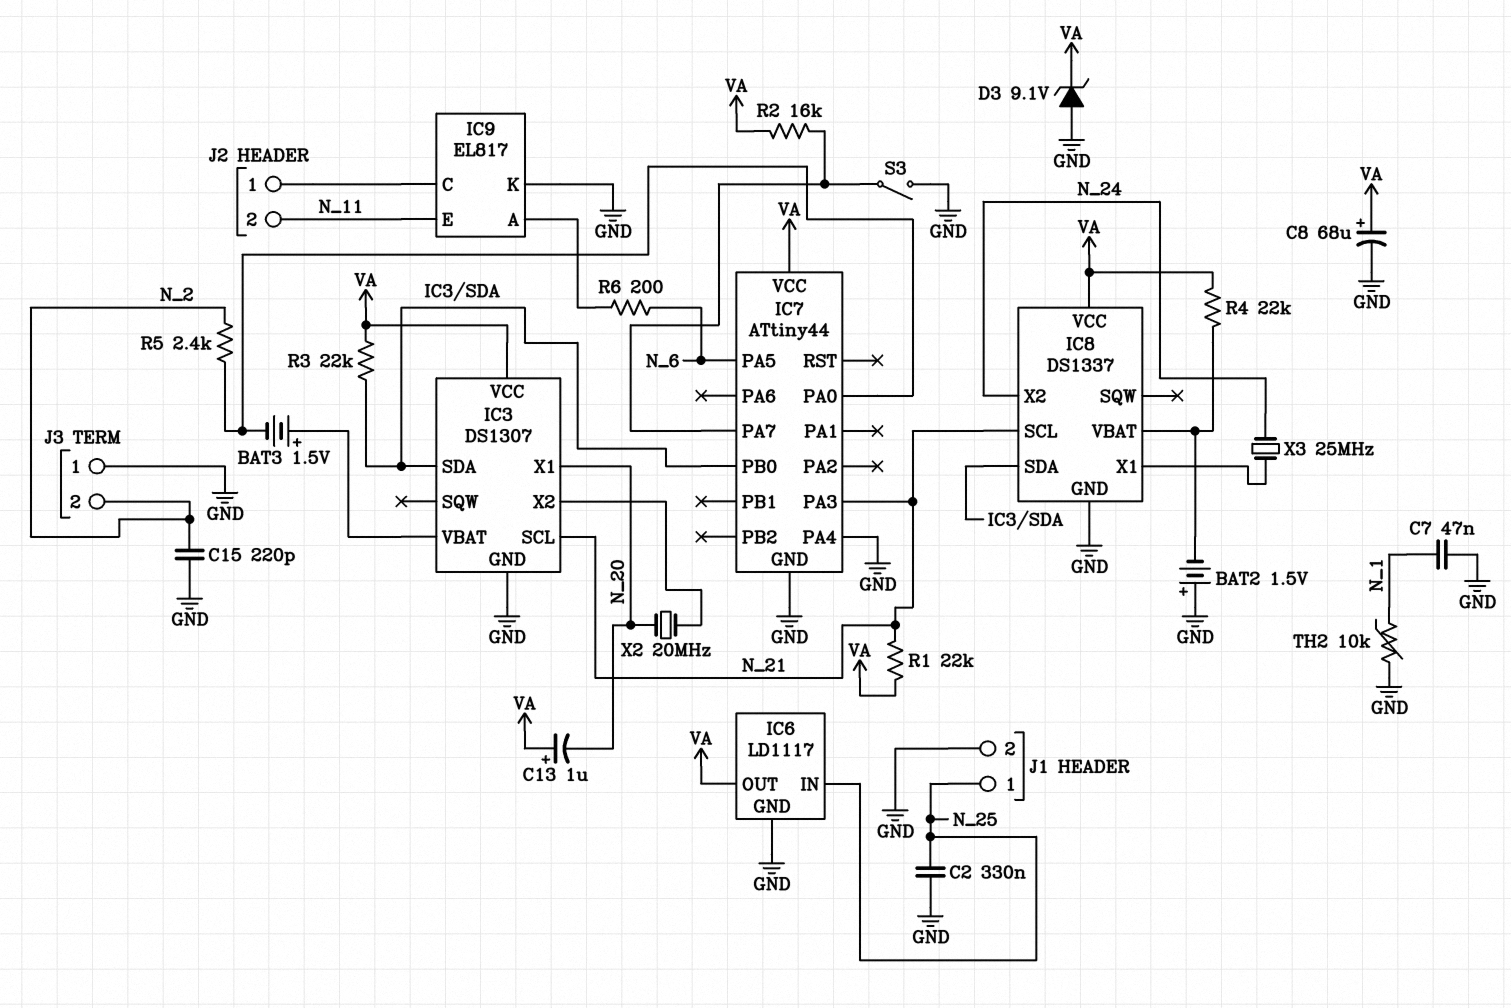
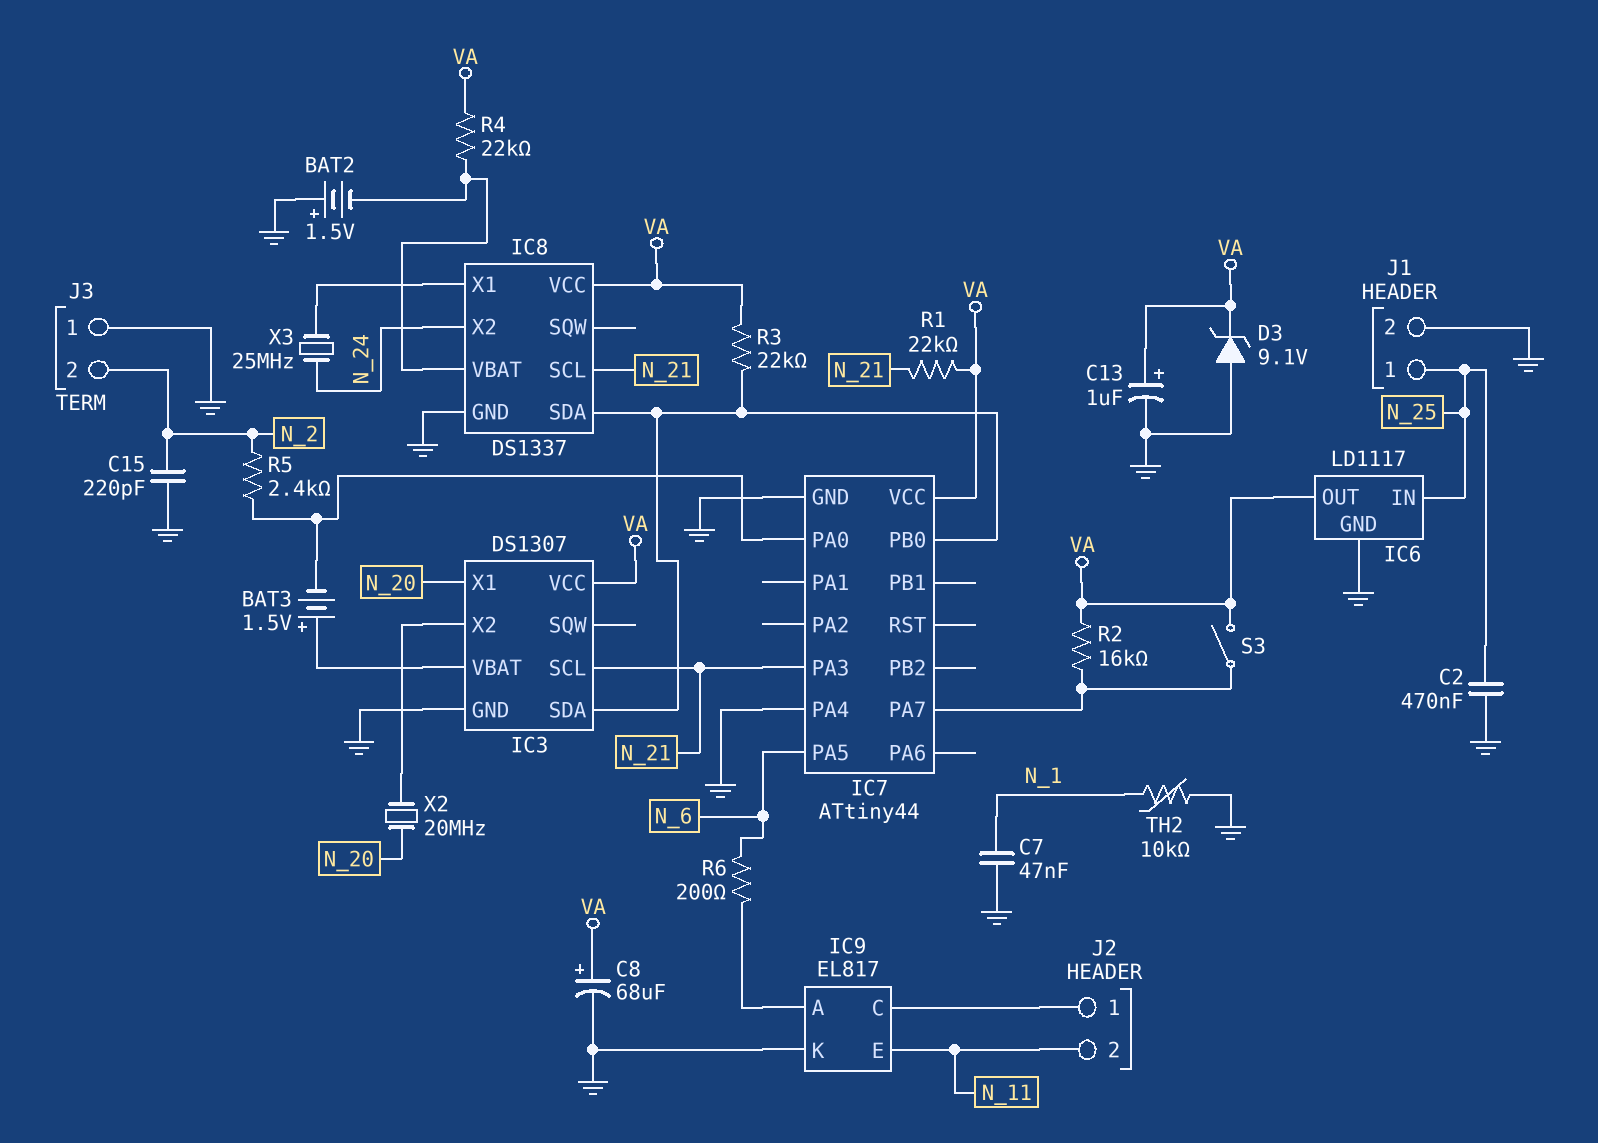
C2: 330nF (GND, N_25) -> 470nF (GND, N_25)
C13: 1uF (plus VA, minus N_20) -> 1uF (plus VA, minus GND)
S3: switch (GND, IC7/PA7) -> switch (IC7/PA7, VA)

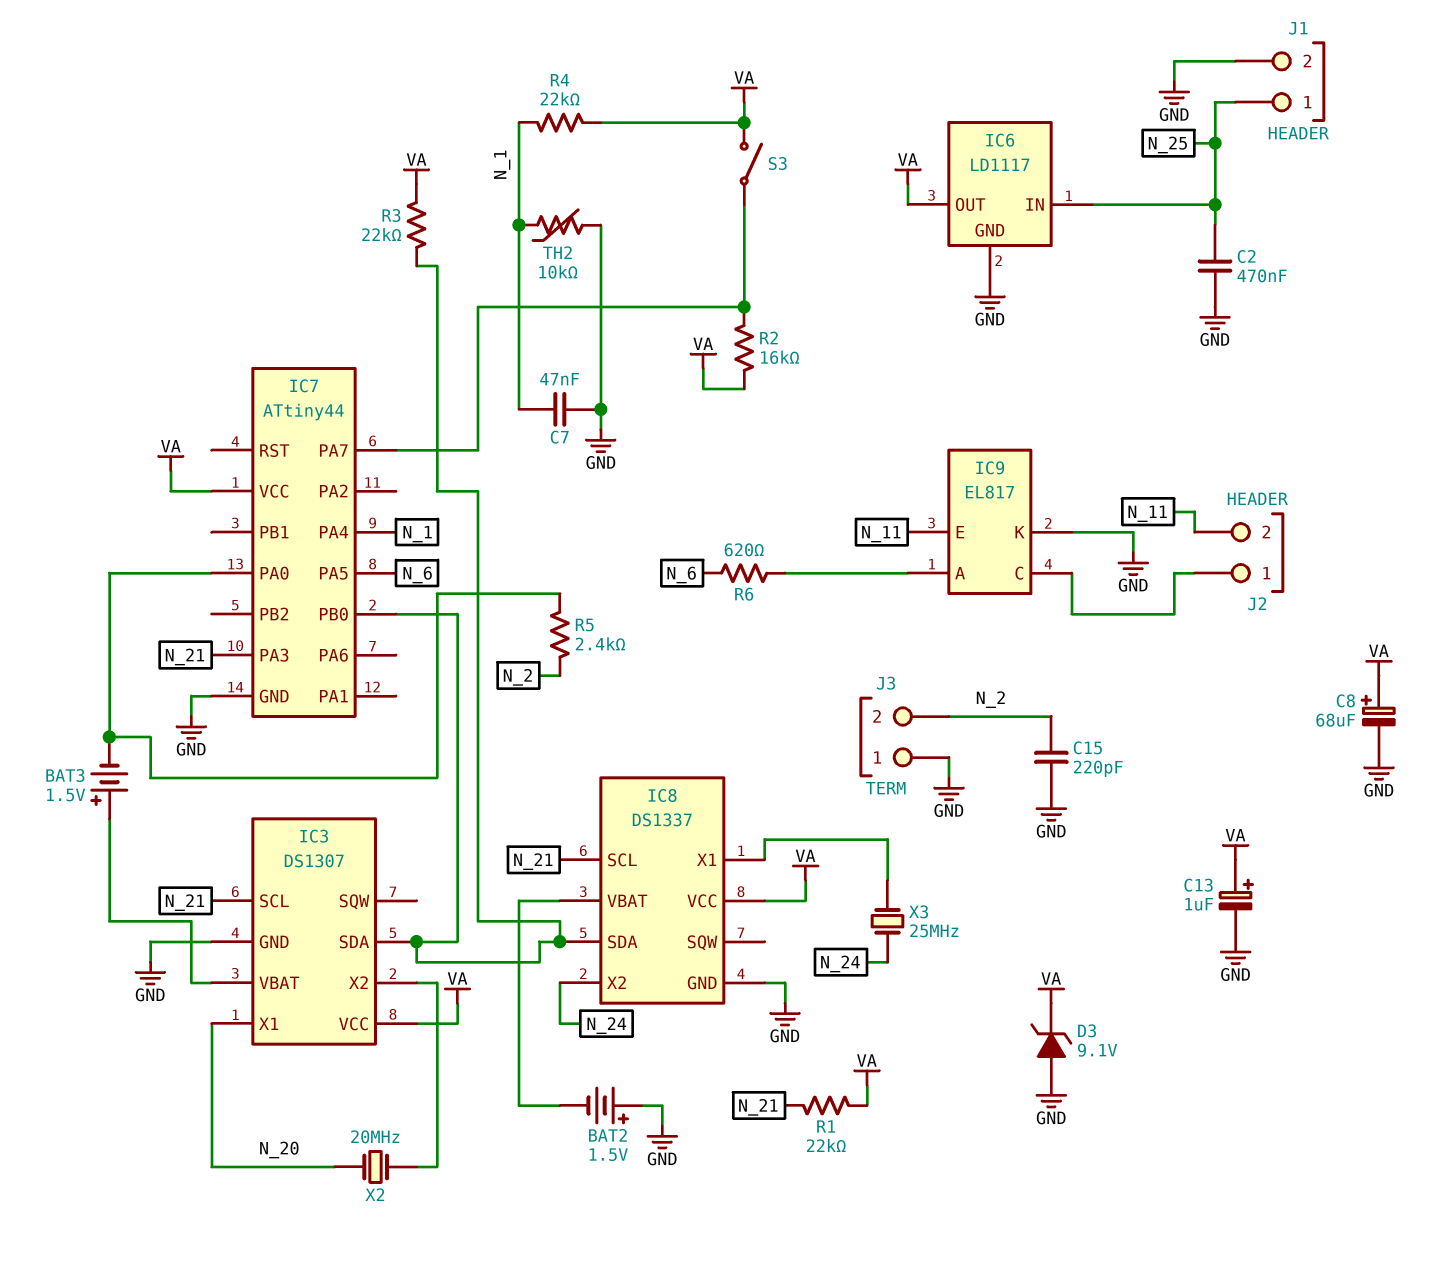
IC7 pin PA4: GND -> N_1
R4: 22k (IC8/VBAT, VA) -> 22k (N_1, VA)
R6: 200 (IC9/A, N_6) -> 620 (IC9/A, N_6)

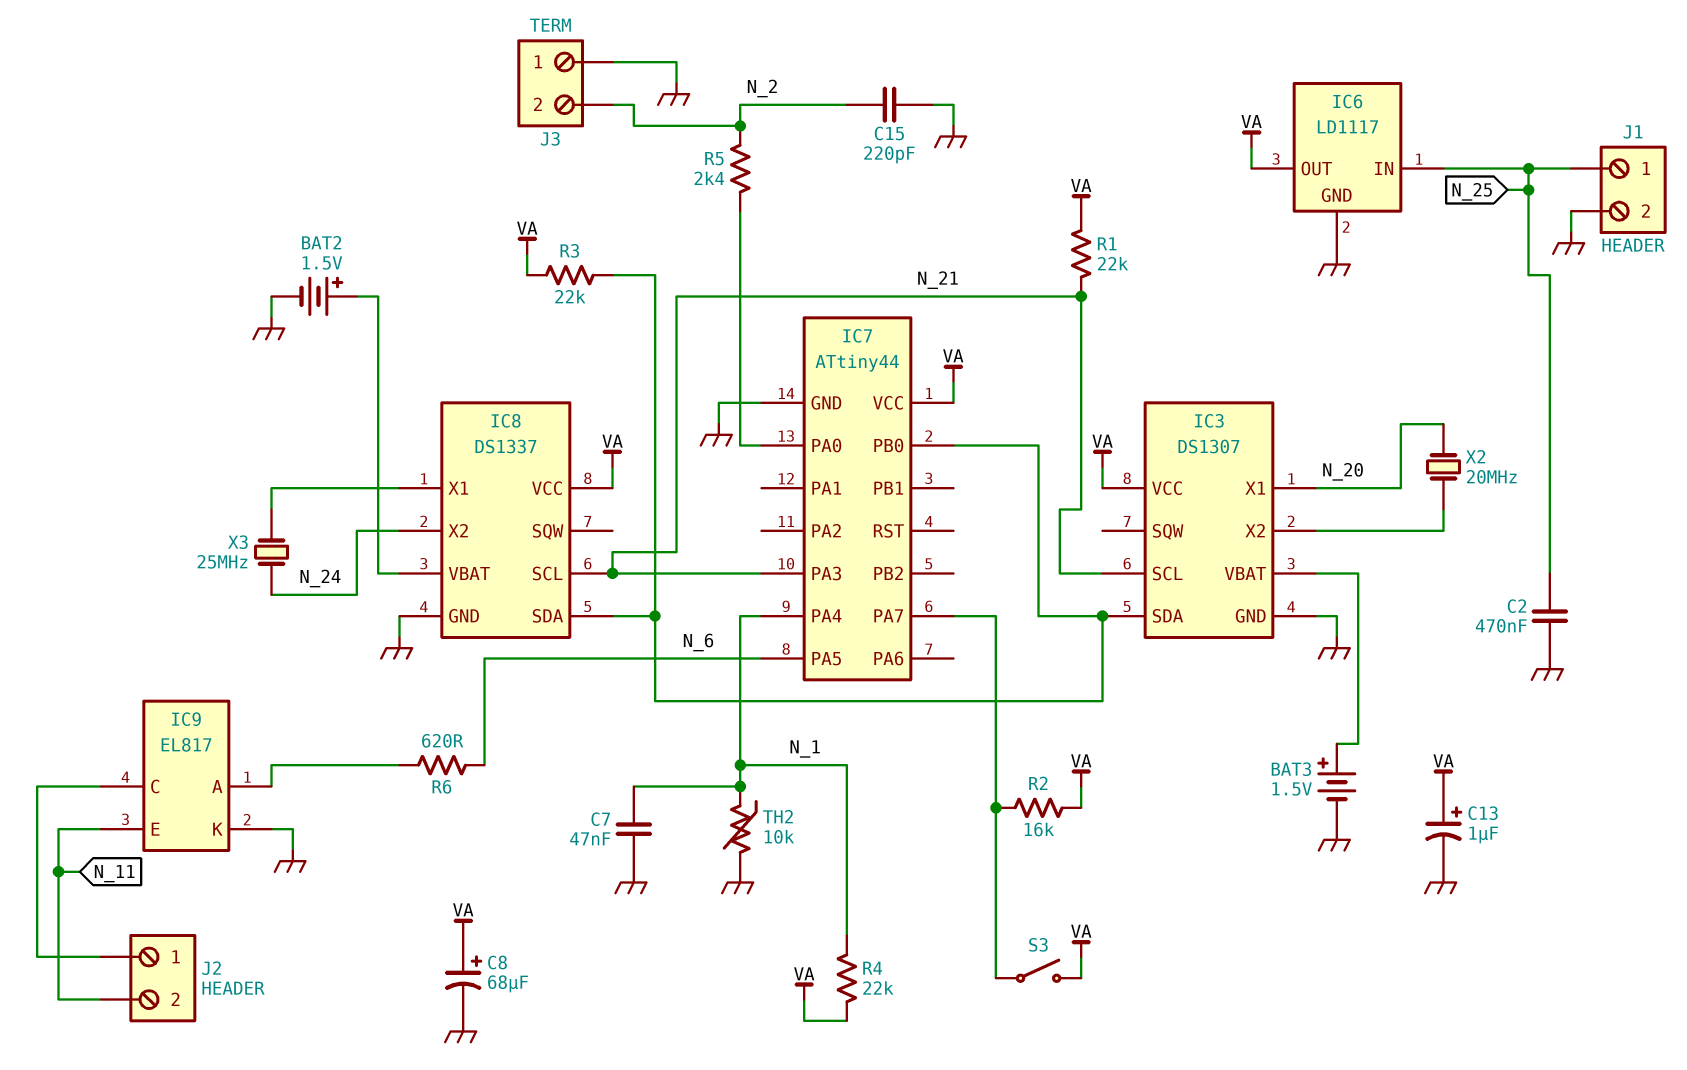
BAT2: 1.5V (plus GND, minus IC8/VBAT) -> 1.5V (plus IC8/VBAT, minus GND)
BAT3: 1.5V (plus IC3/VBAT, minus IC7/PA0) -> 1.5V (plus IC3/VBAT, minus GND)
D3: zener 9.1V (A GND, K VA) -> none

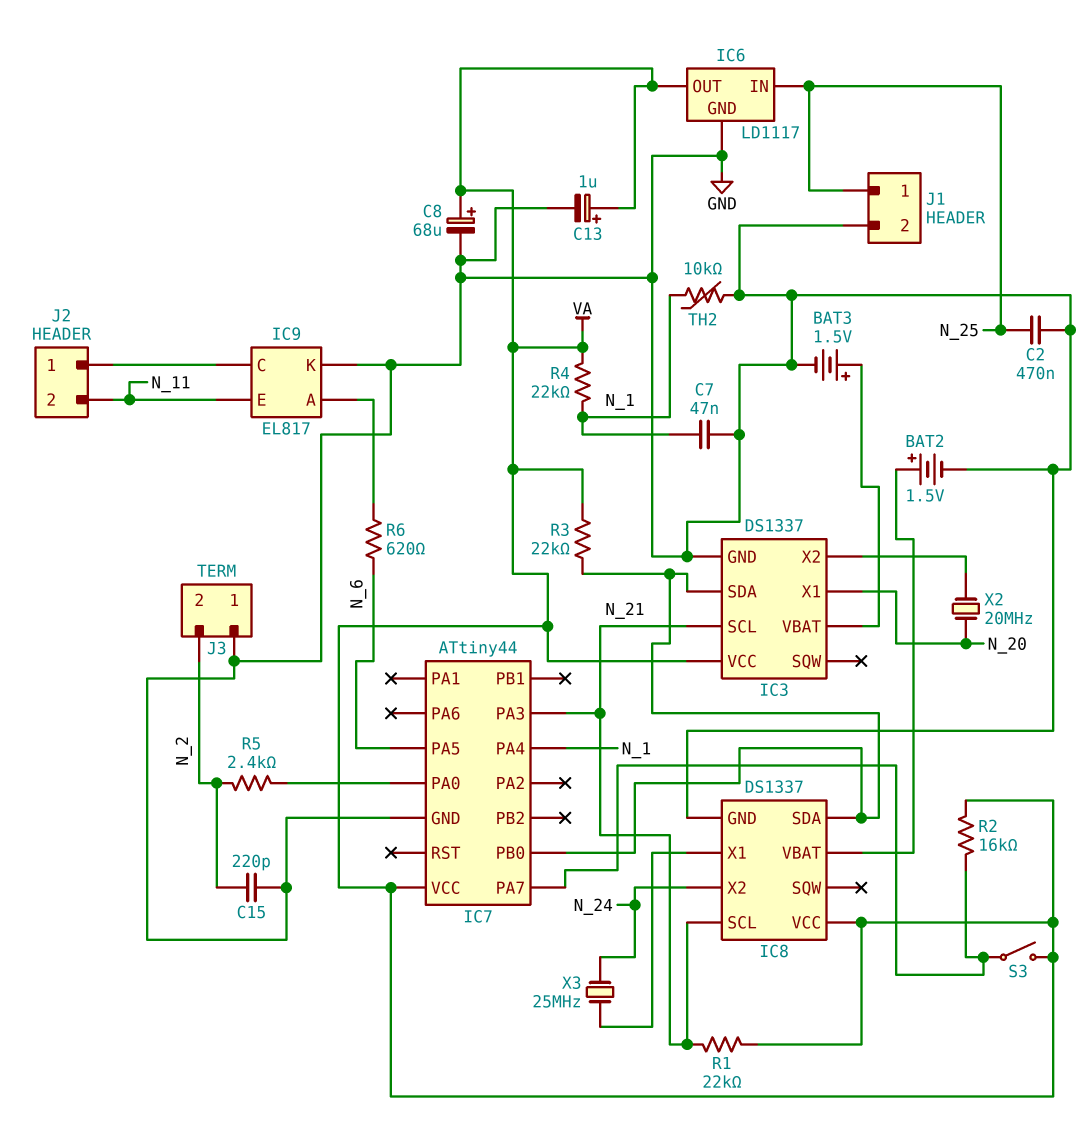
IC3: DS1307 -> DS1337

